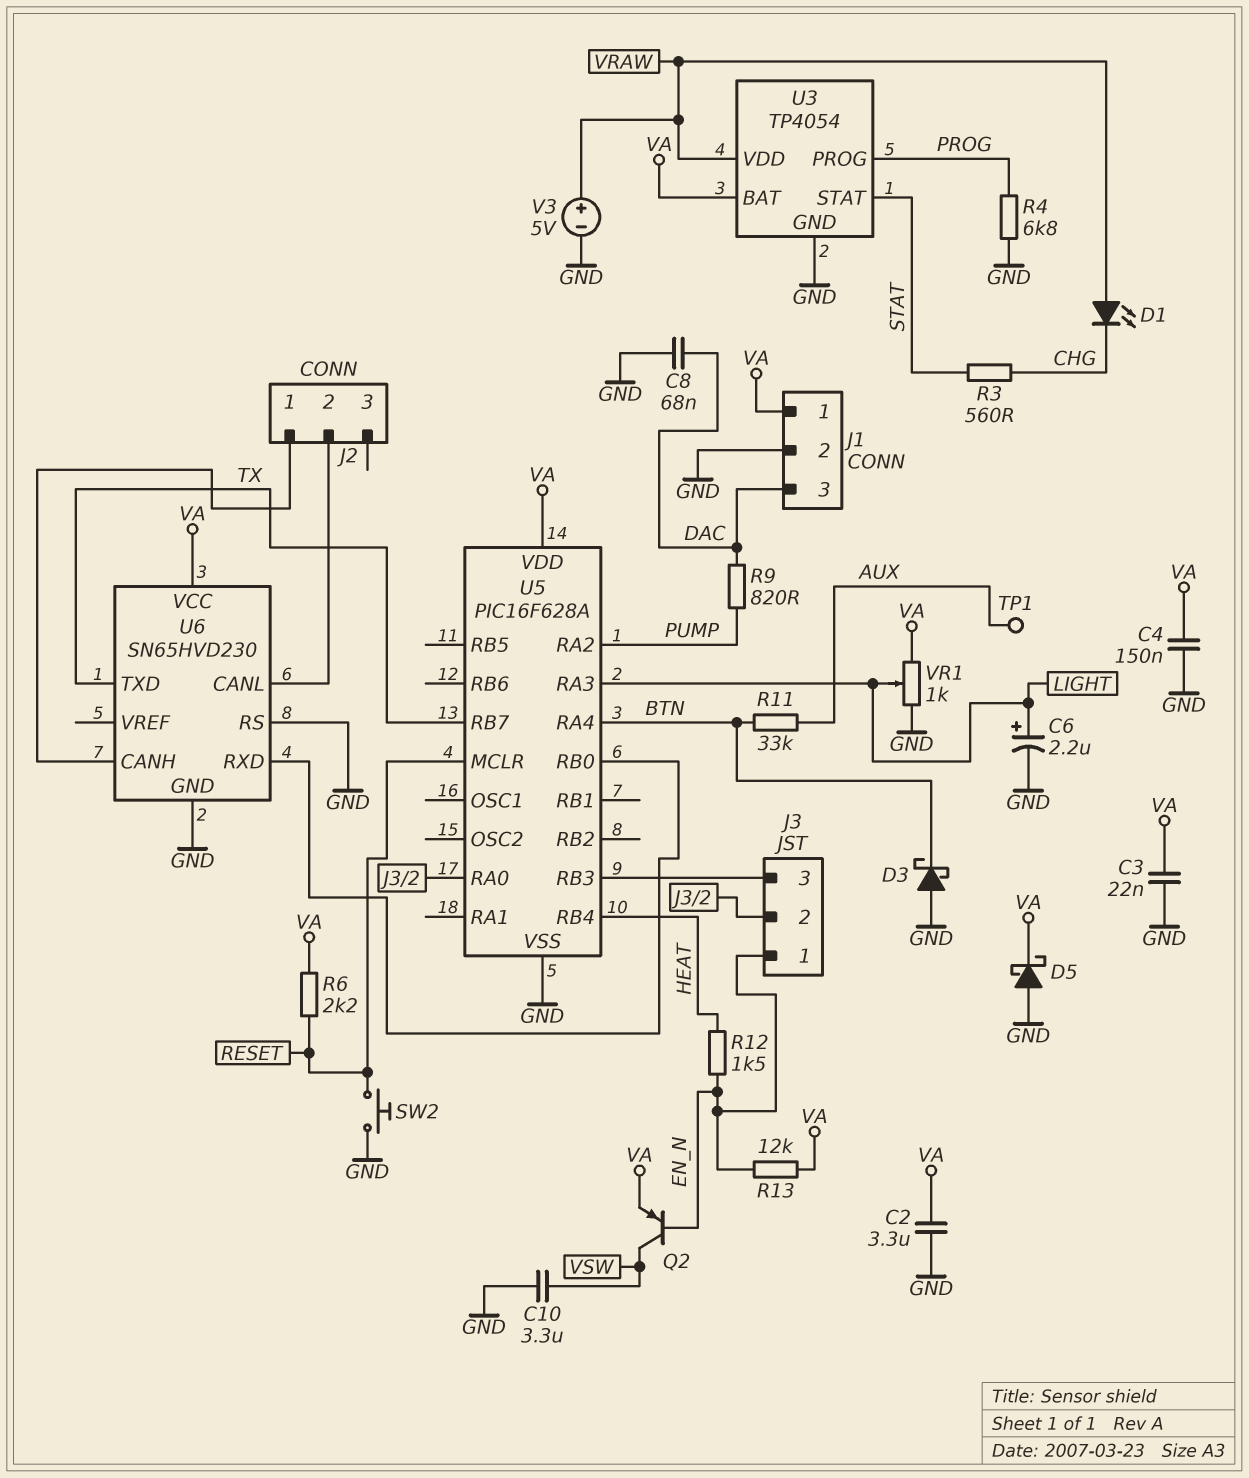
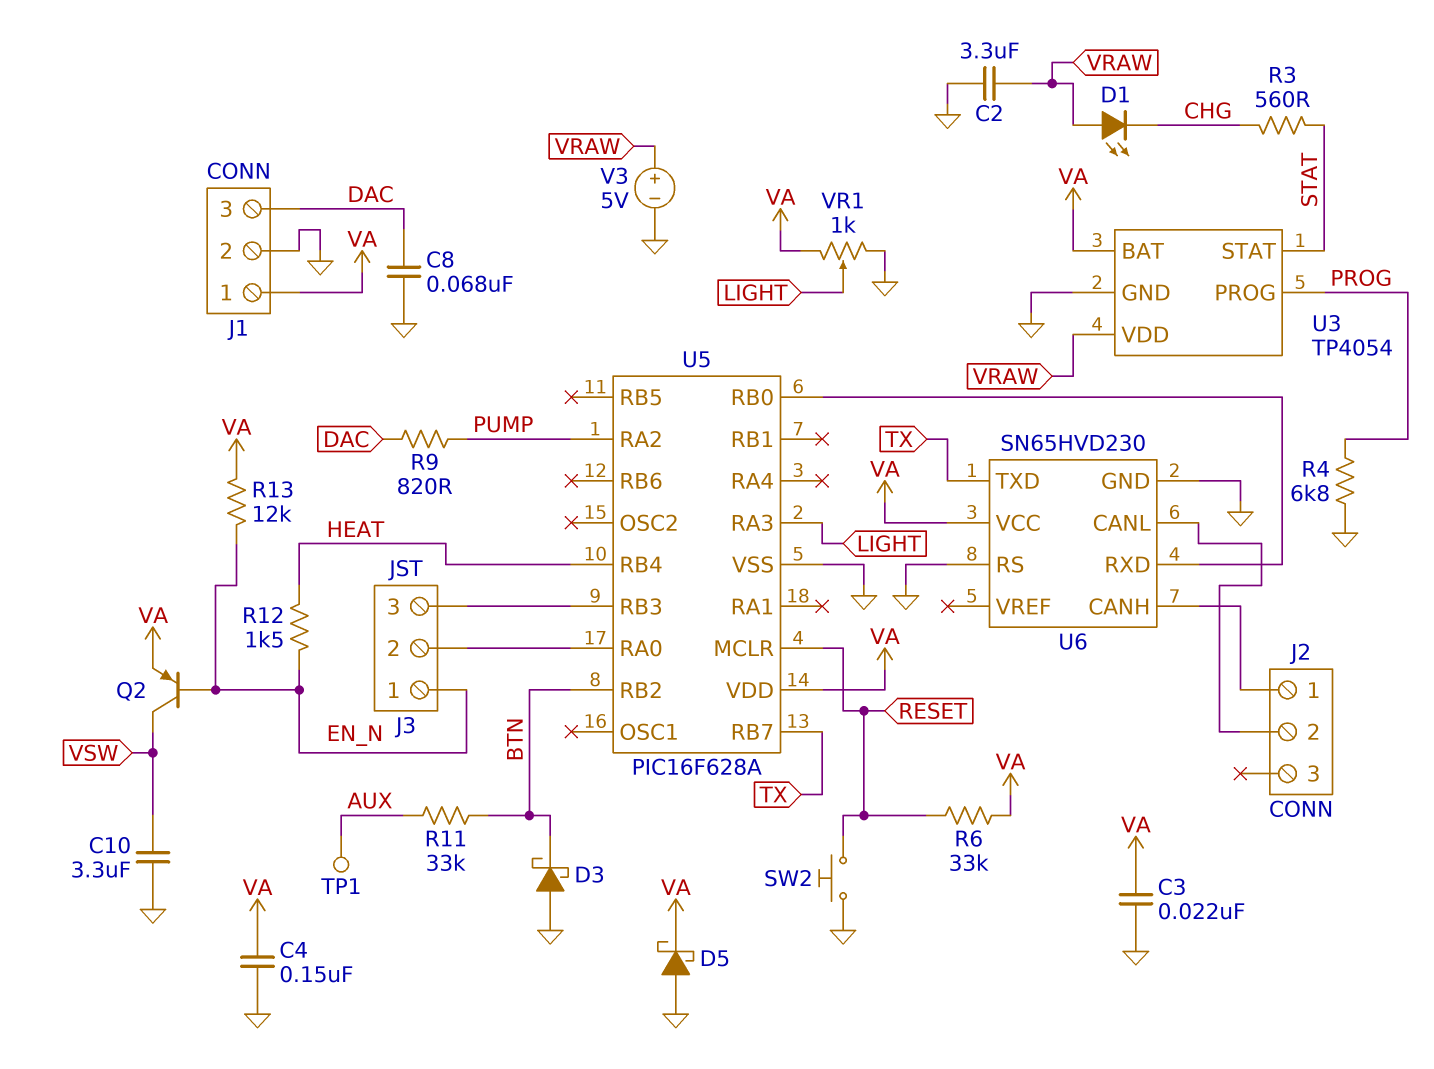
C2: 3.3uF (GND, VA) -> 3.3uF (GND, VRAW)
C6: 2.2uF (plus LIGHT, minus GND) -> none
R6: 2.2k (RESET, VA) -> 33k (RESET, VA)
U5 pin RA4: BTN -> none
U5 pin RB2: none -> BTN

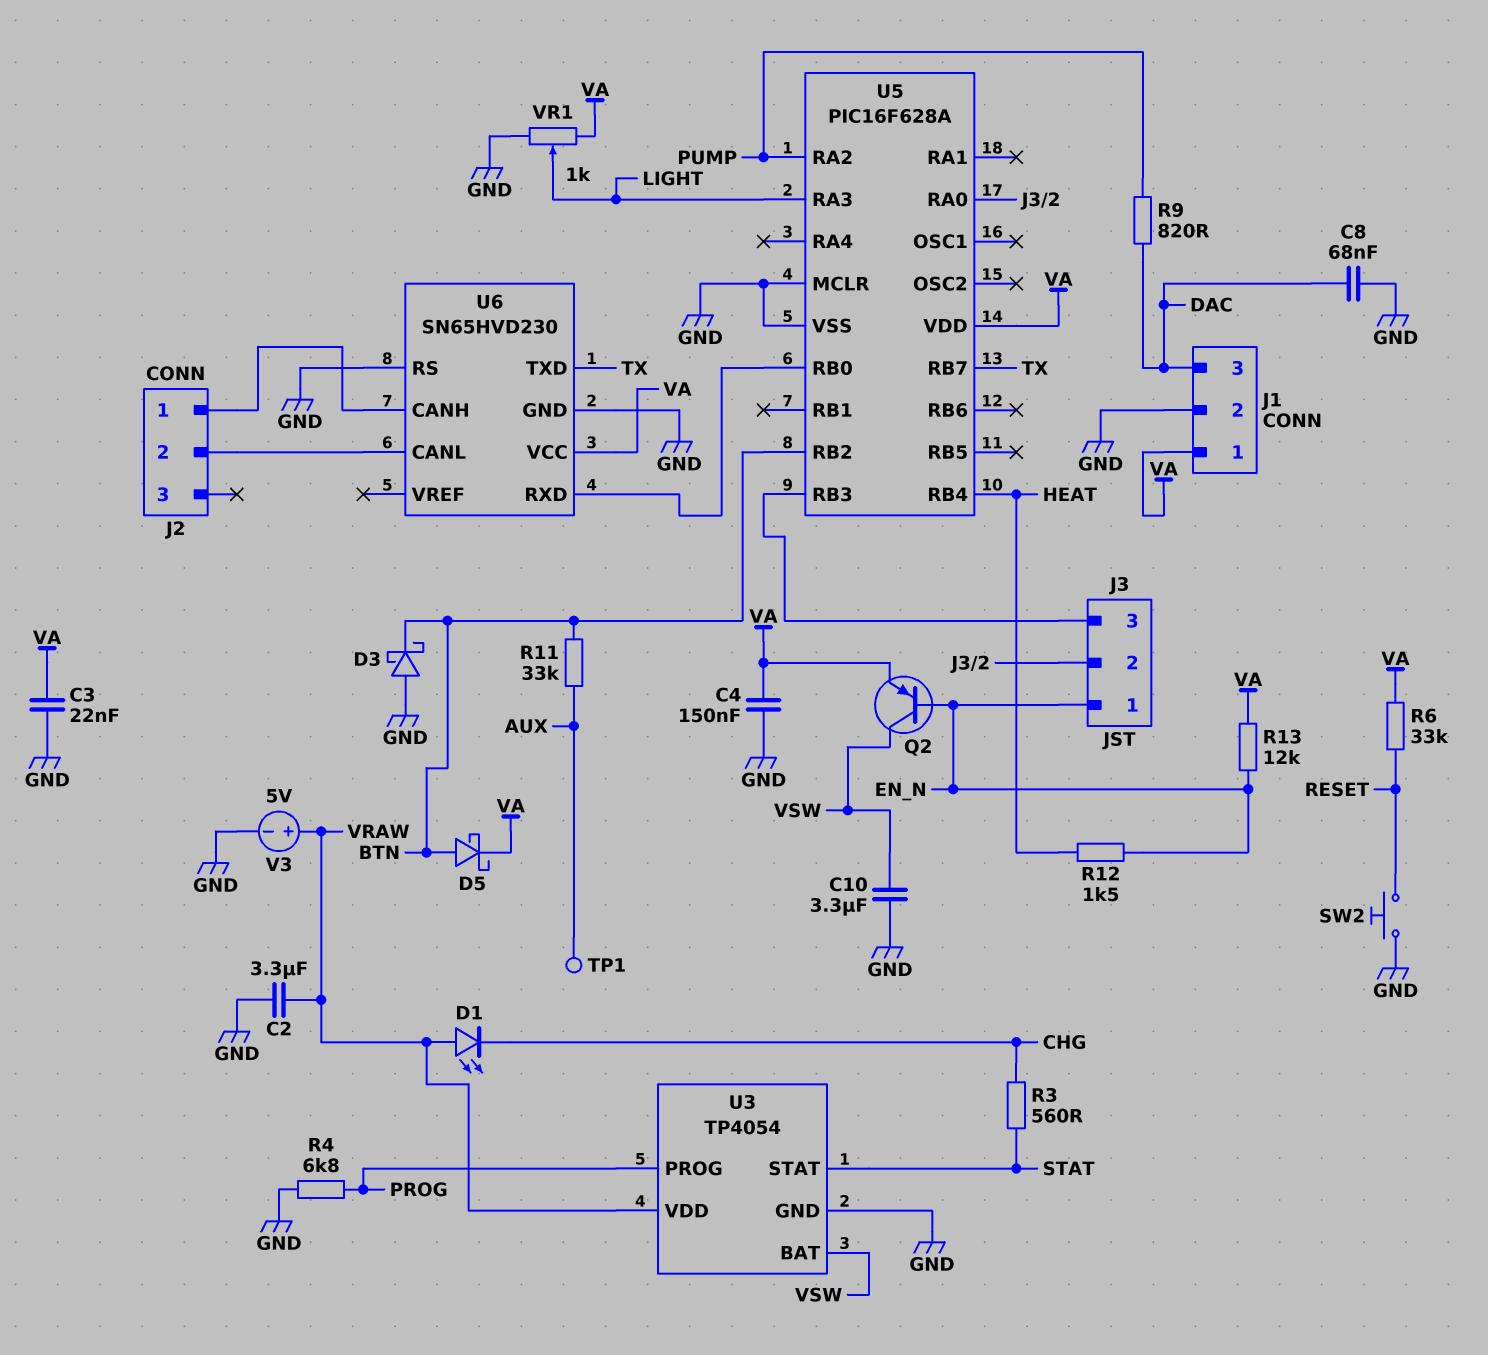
D5: schottky (A GND, K VA) -> schottky (A BTN, K VA)
U3 pin BAT: VA -> VSW
U5 pin MCLR: RESET -> GND

